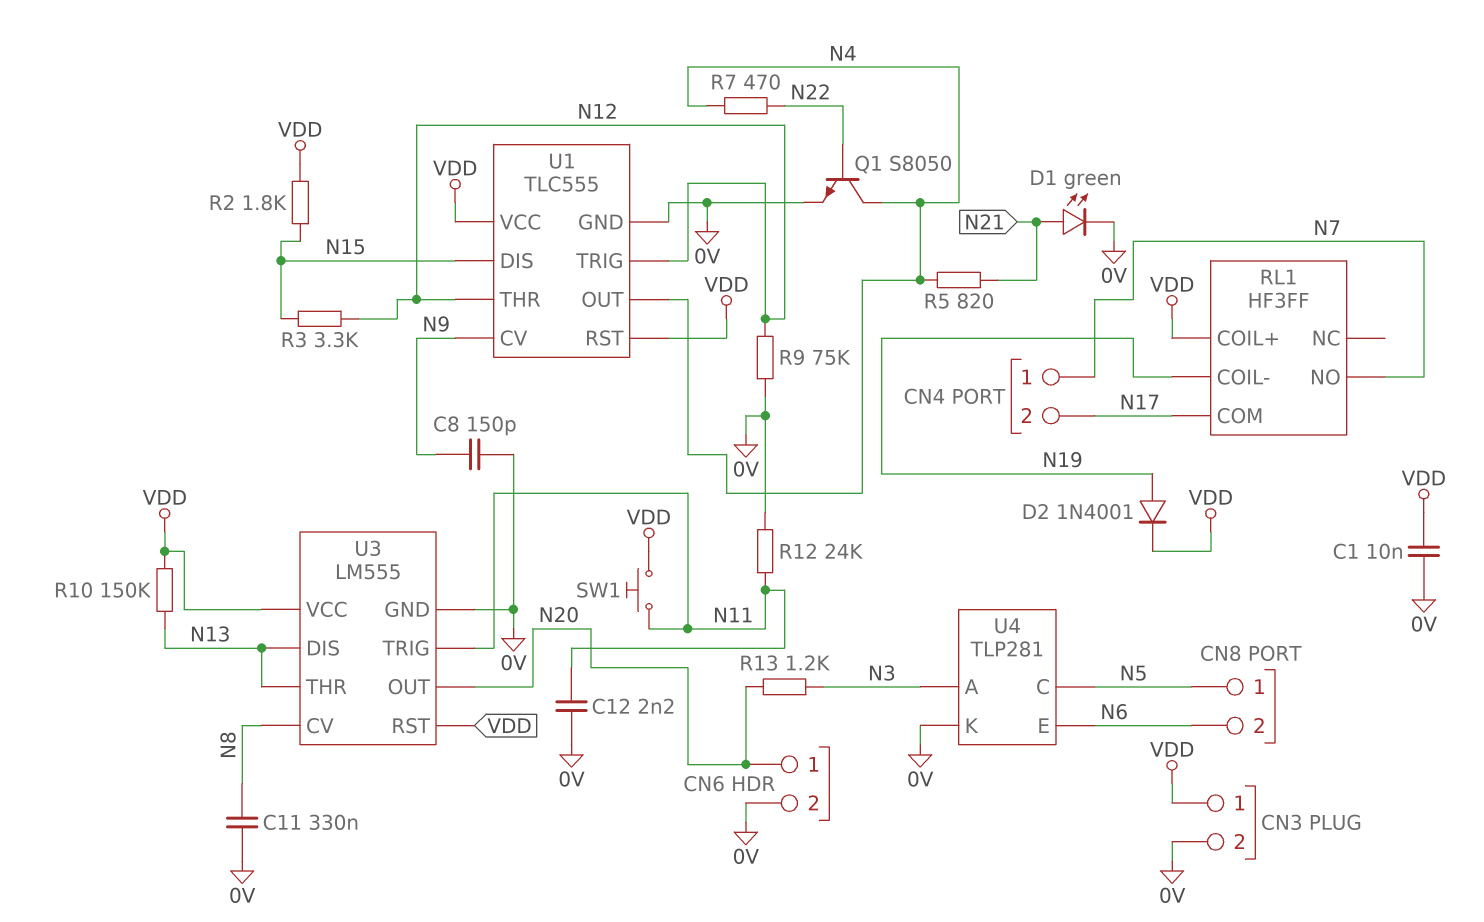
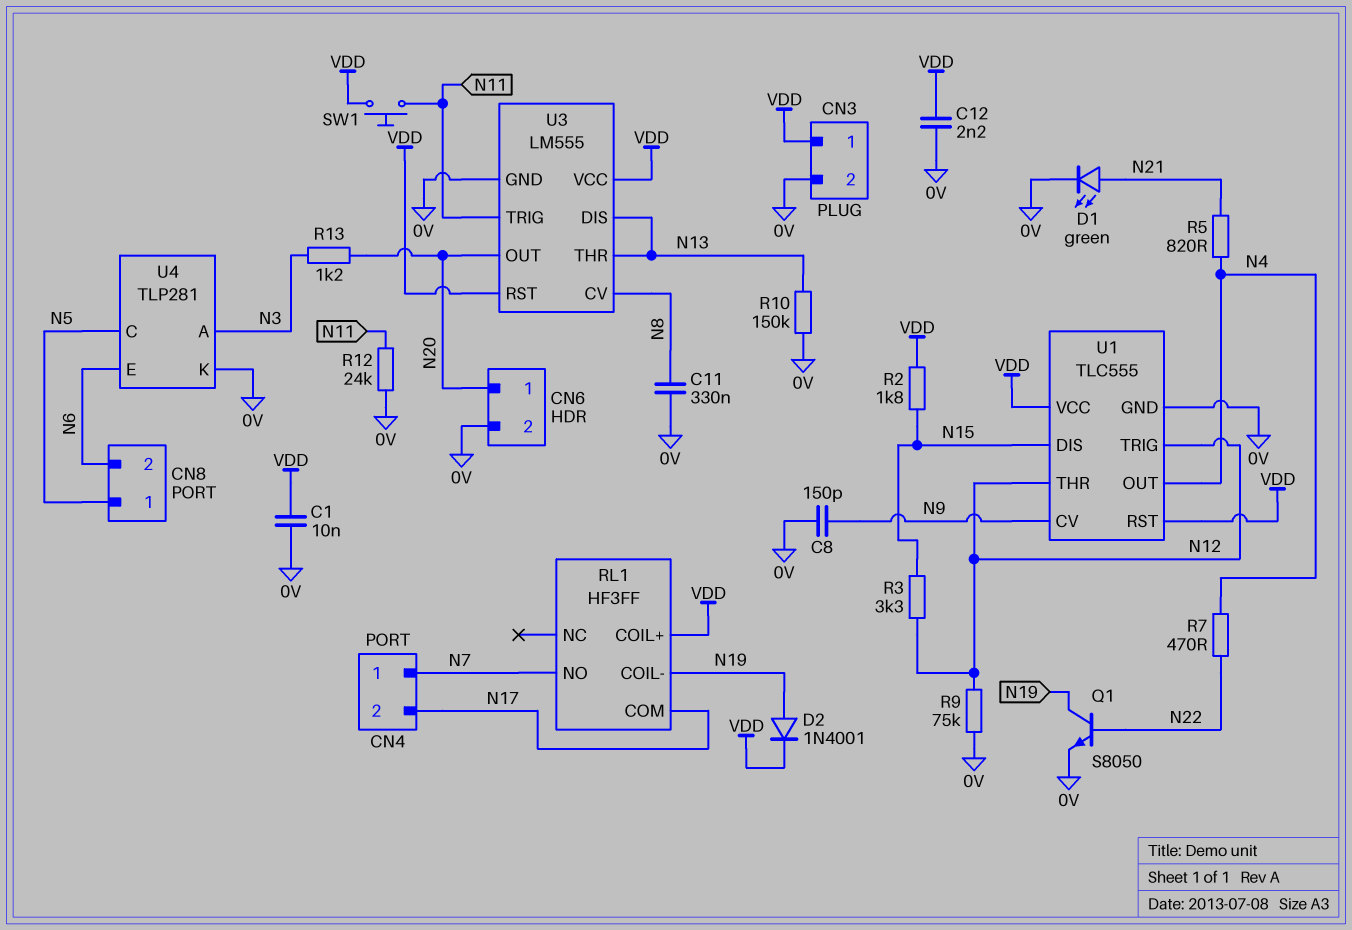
C12: 2.2nF (0V, N11) -> 2.2nF (0V, VDD)
Q1: NPN S8050 (B N22, C N4, E 0V) -> NPN S8050 (B N22, C N19, E 0V)
R10: 150k (N13, VDD) -> 150k (0V, N13)

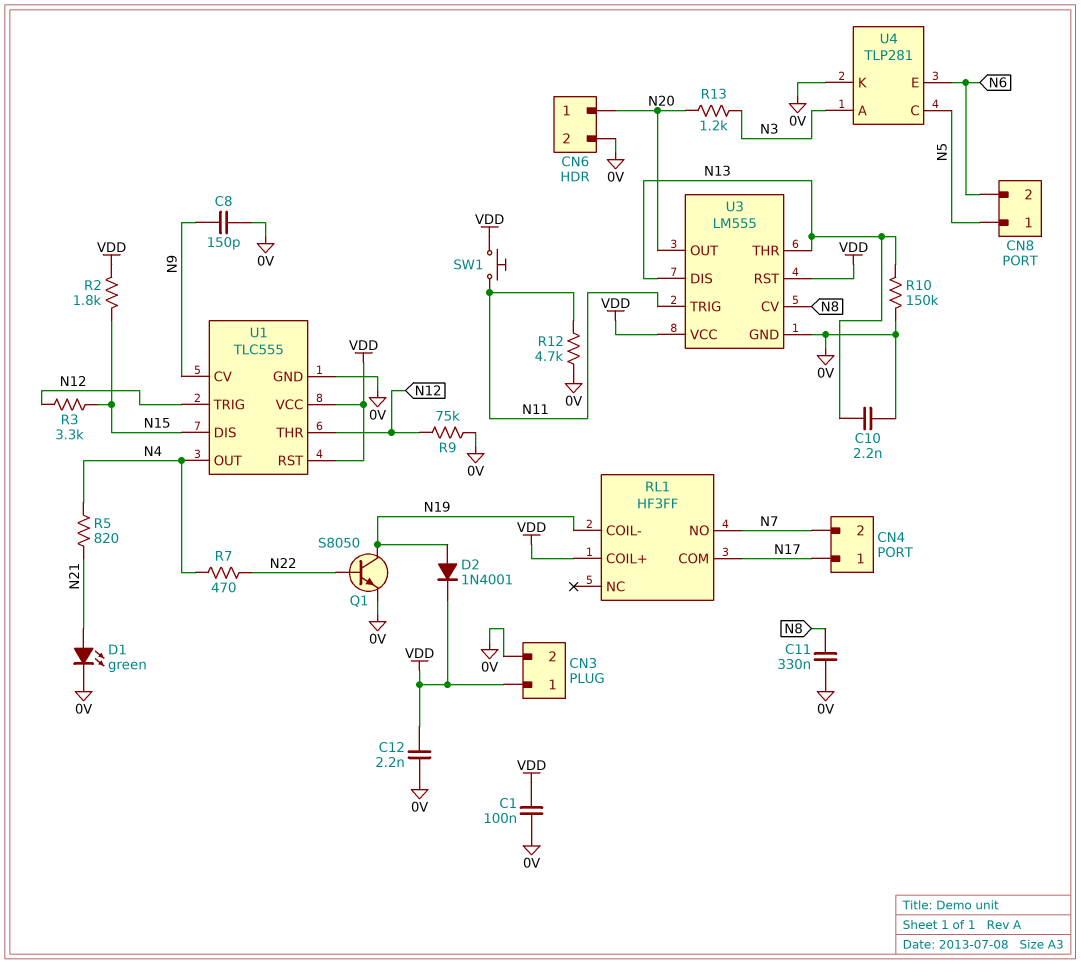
C1: 10nF (0V, VDD) -> 100nF (0V, VDD)
C10: none -> 2.2nF (0V, N13)
CN4 pin 1: N7 -> N17
CN4 pin 2: N17 -> N7
R12: 24k (0V, N11) -> 4.7k (0V, N11)

